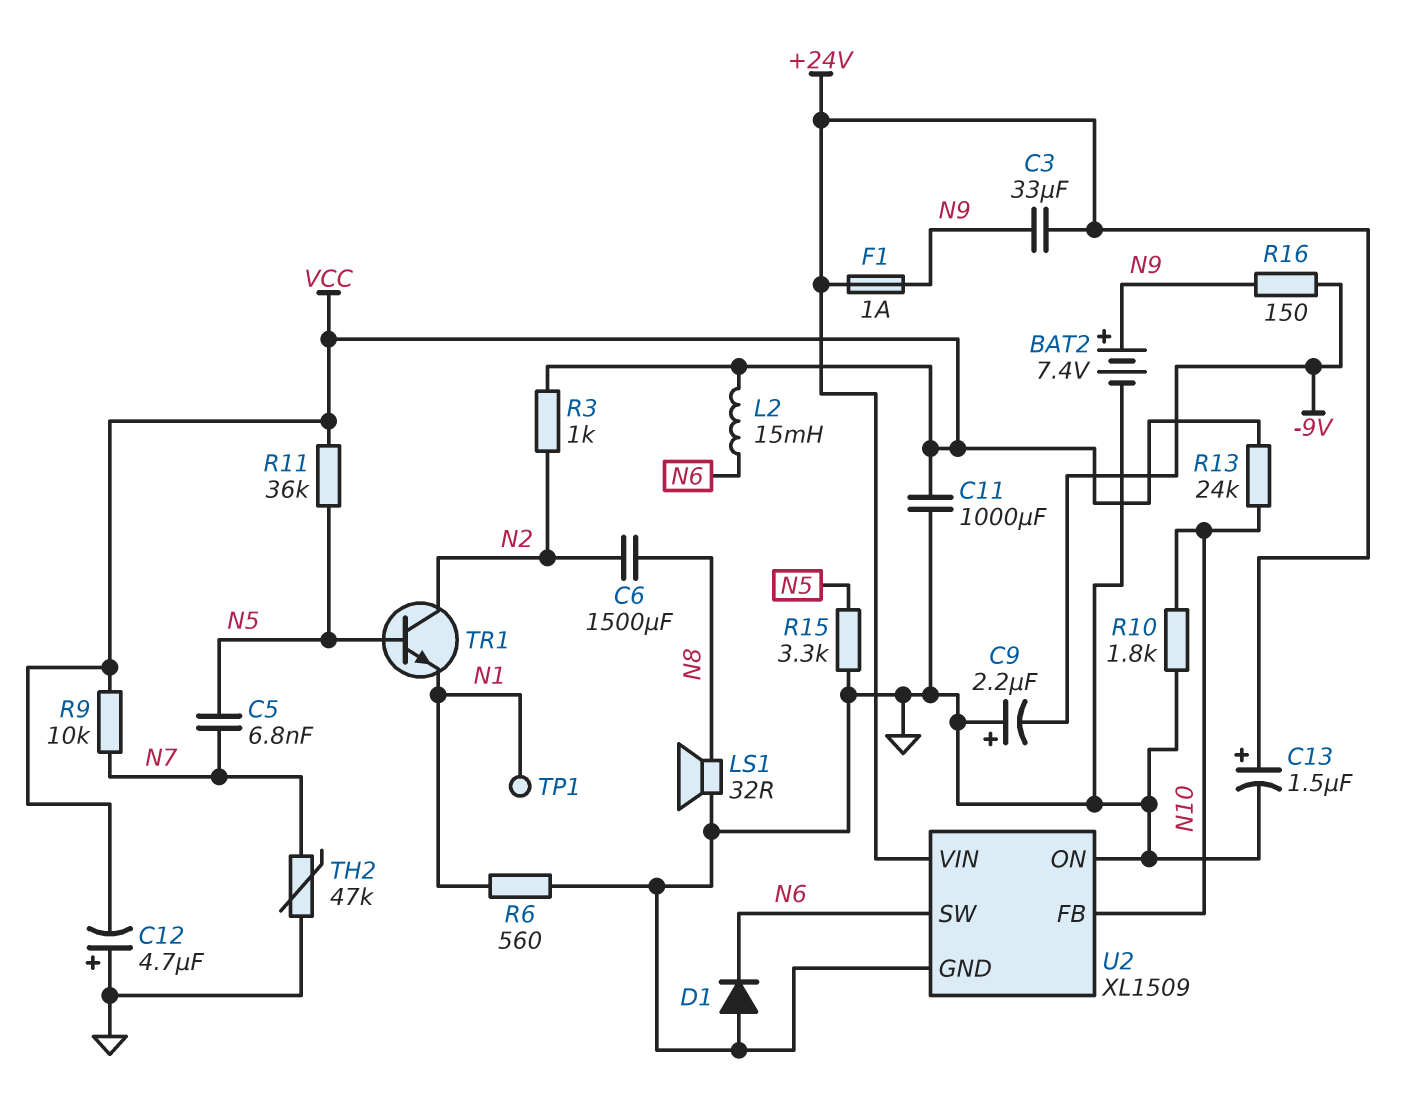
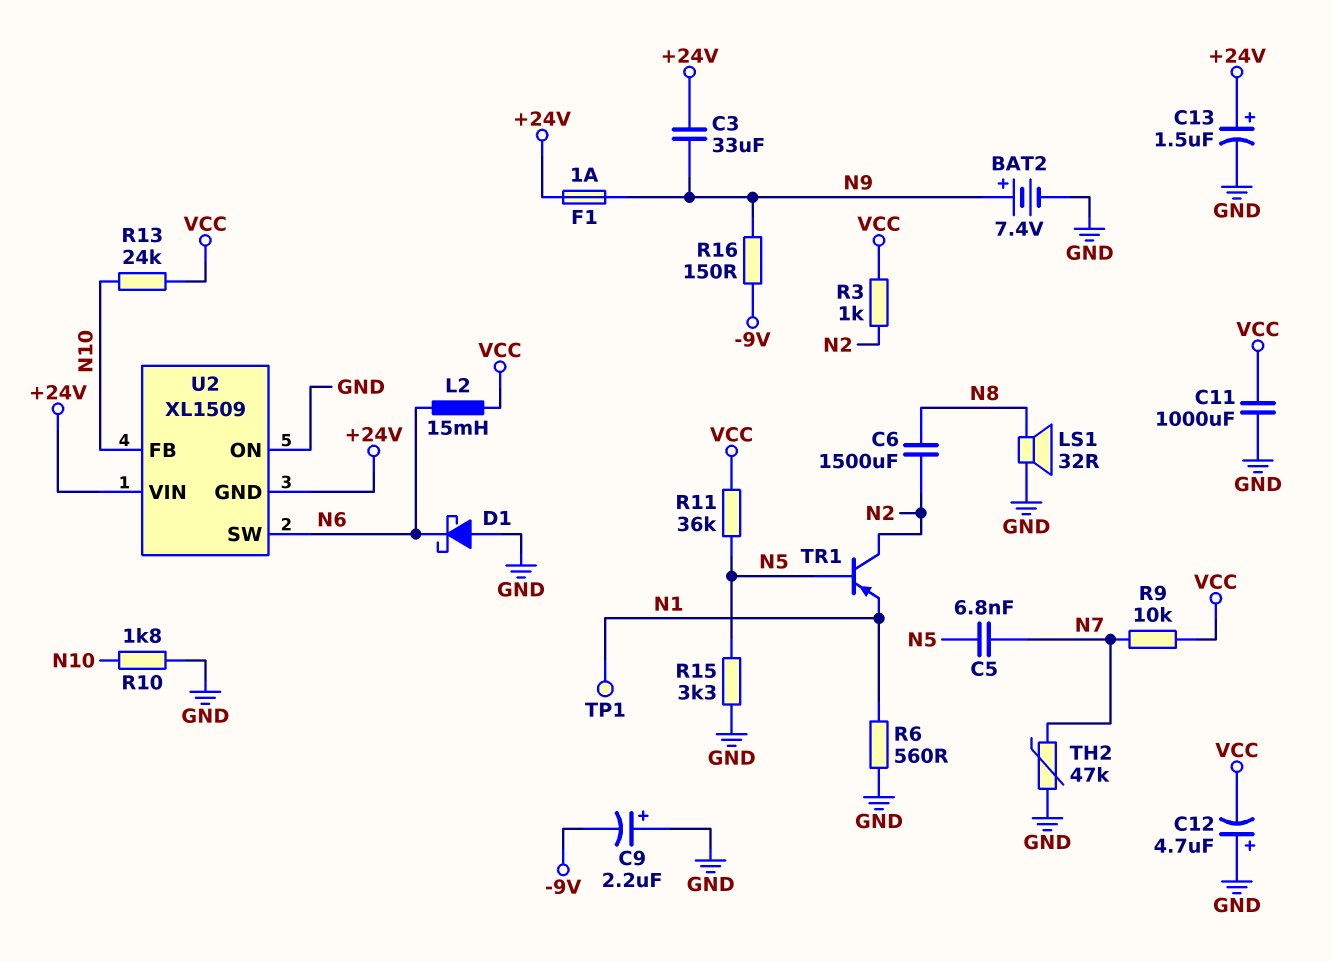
D1: diode (A GND, K N6) -> schottky (A GND, K N6)
TR1: NPN (B N5, C N2, E N1) -> PNP (B N5, C N2, E N1)
U2 pin GND: GND -> +24V

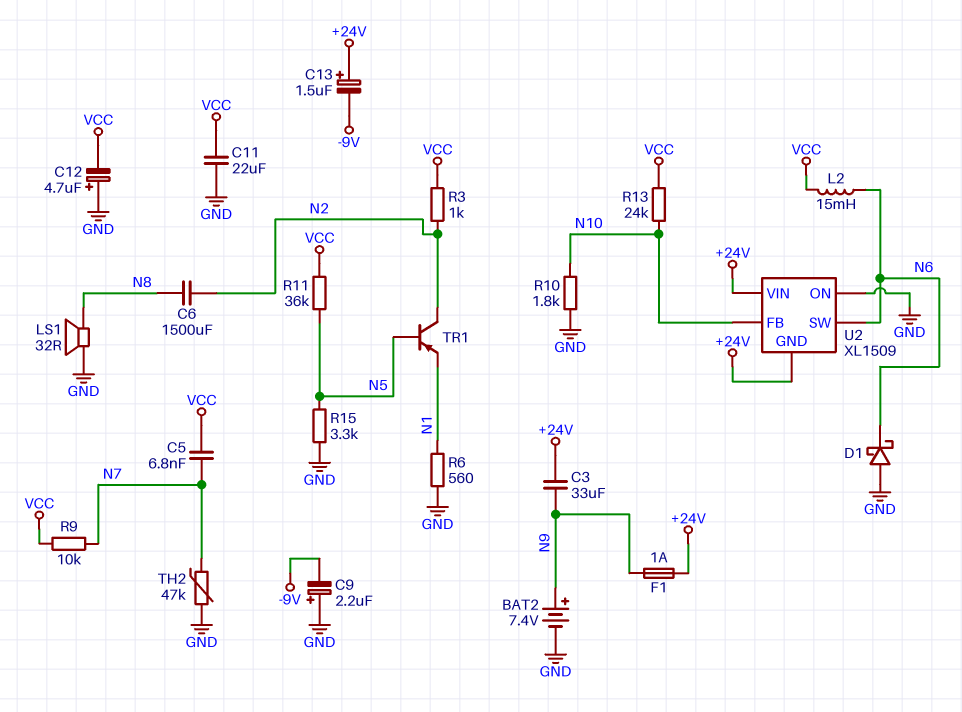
C5: 6.8nF (N5, N7) -> 6.8nF (N7, VCC)
C11: 1000uF (GND, VCC) -> 22uF (GND, VCC)
C13: 1.5uF (plus +24V, minus GND) -> 1.5uF (plus +24V, minus -9V)
R16: 150 (-9V, N9) -> none
TP1: test point (N1) -> none

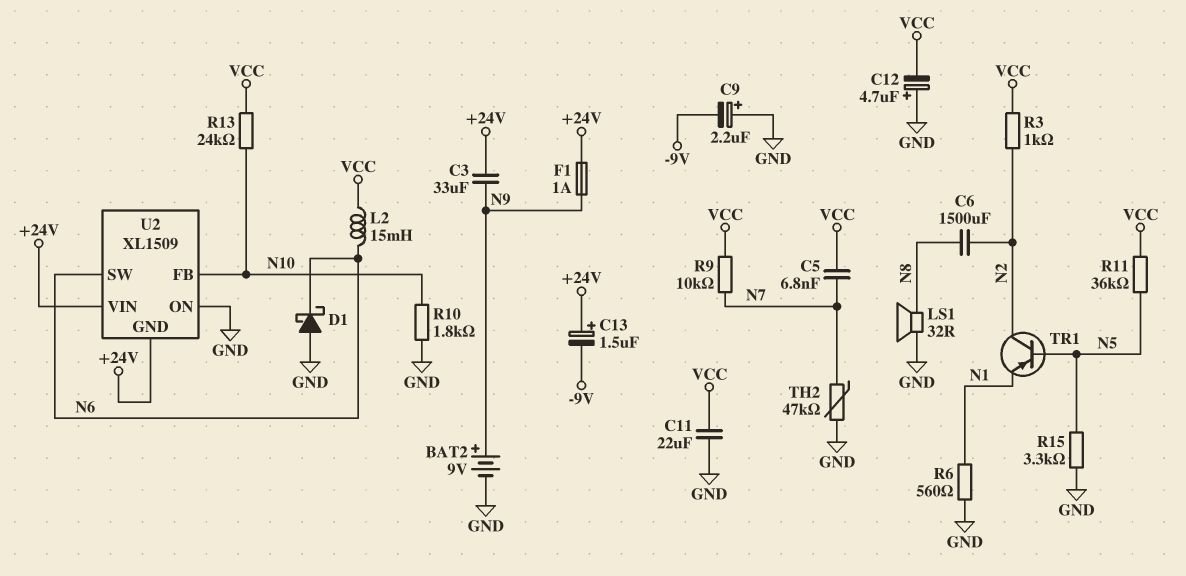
BAT2: 7.4V (plus N9, minus GND) -> 9V (plus N9, minus GND)

